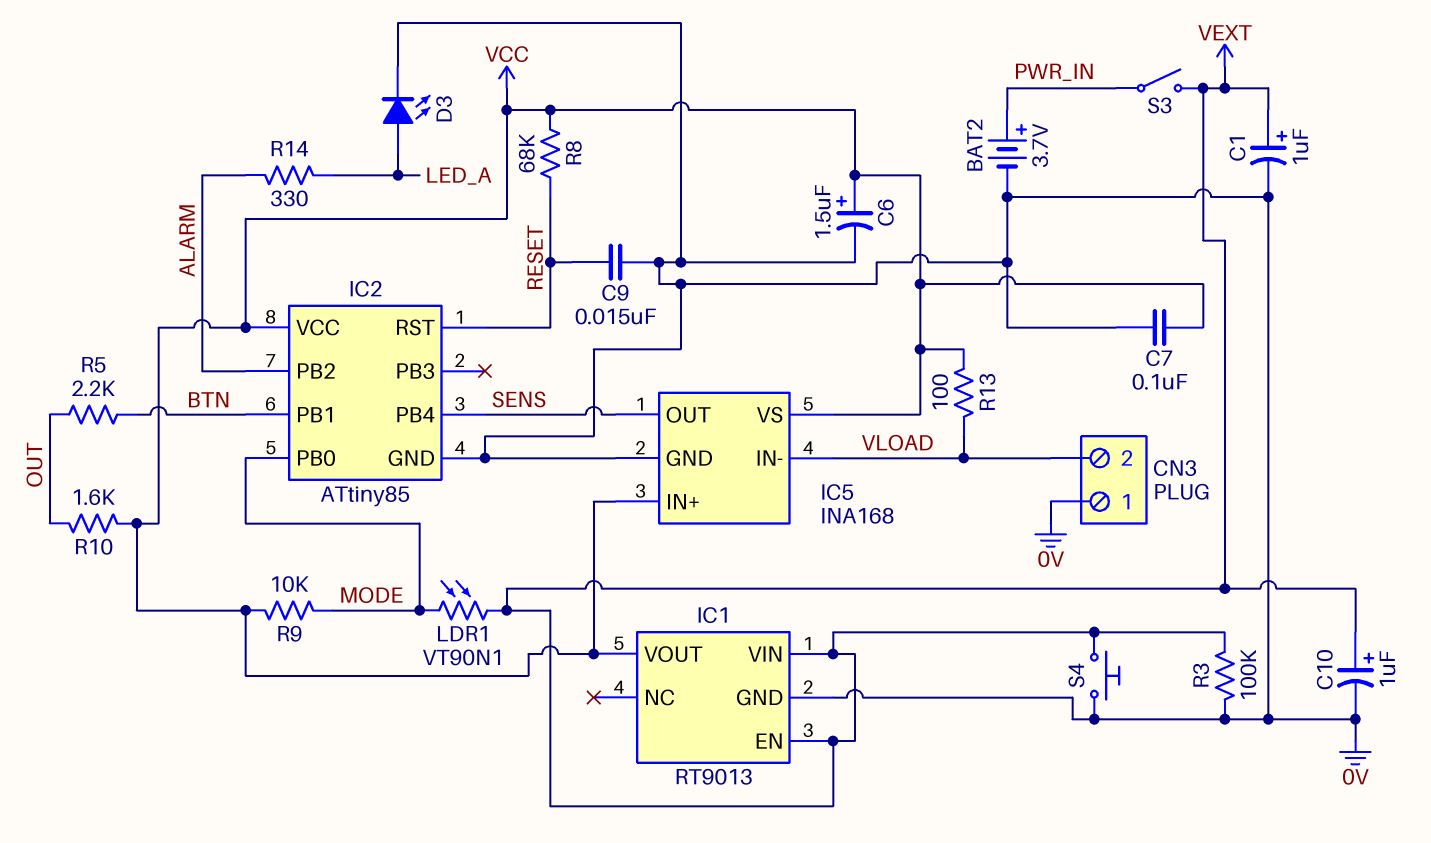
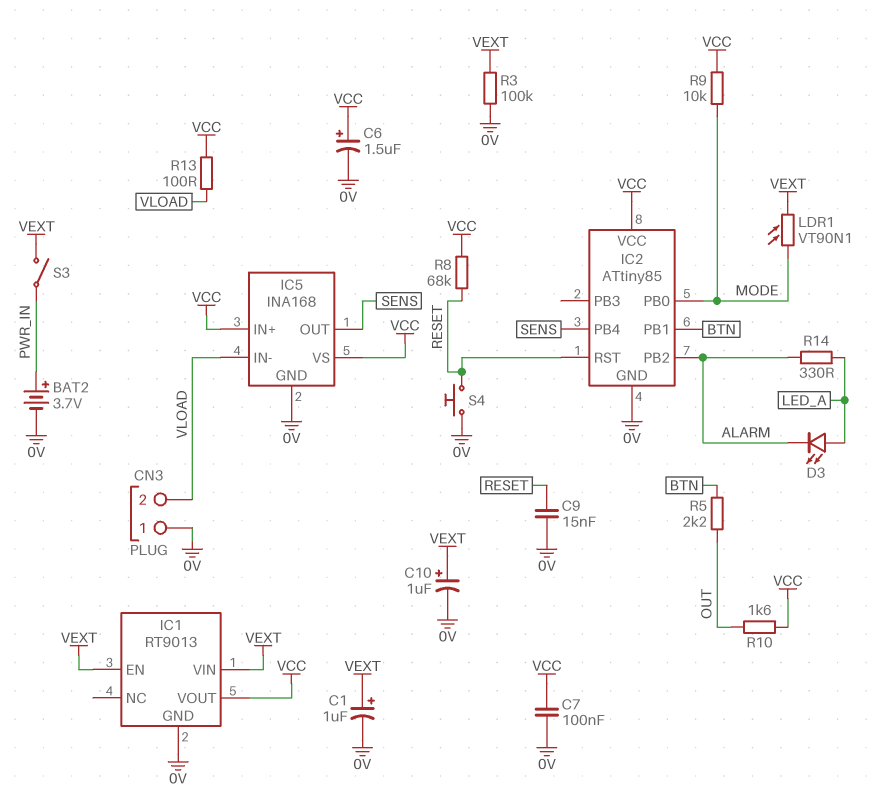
D3: LED (A LED_A, K 0V) -> LED (A LED_A, K ALARM)
S4: button (0V, VEXT) -> button (0V, RESET)

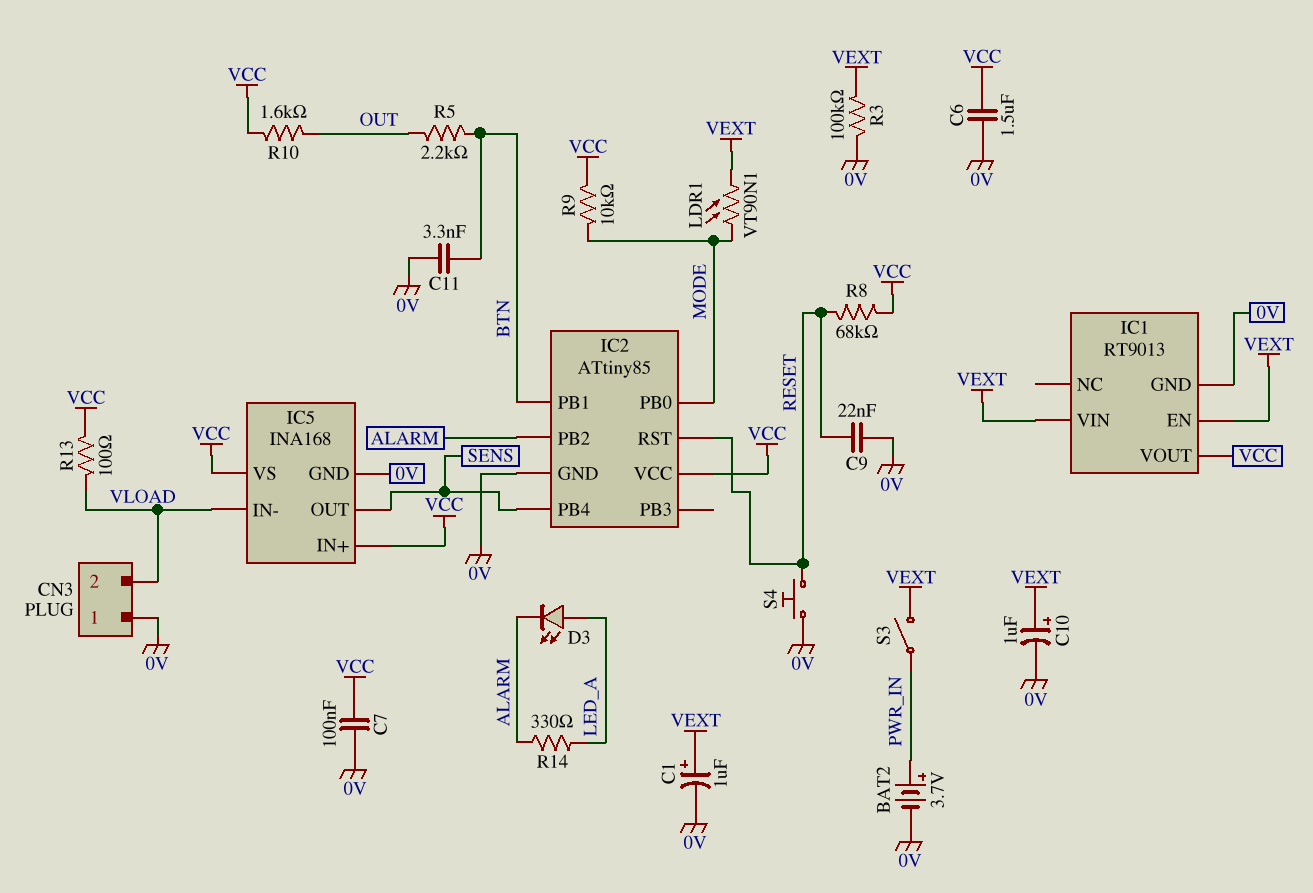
C6: 1.5uF (plus VCC, minus 0V) -> 1.5uF (0V, VCC)
C9: 15nF (0V, RESET) -> 22nF (0V, RESET)
C11: none -> 3.3nF (0V, BTN)

